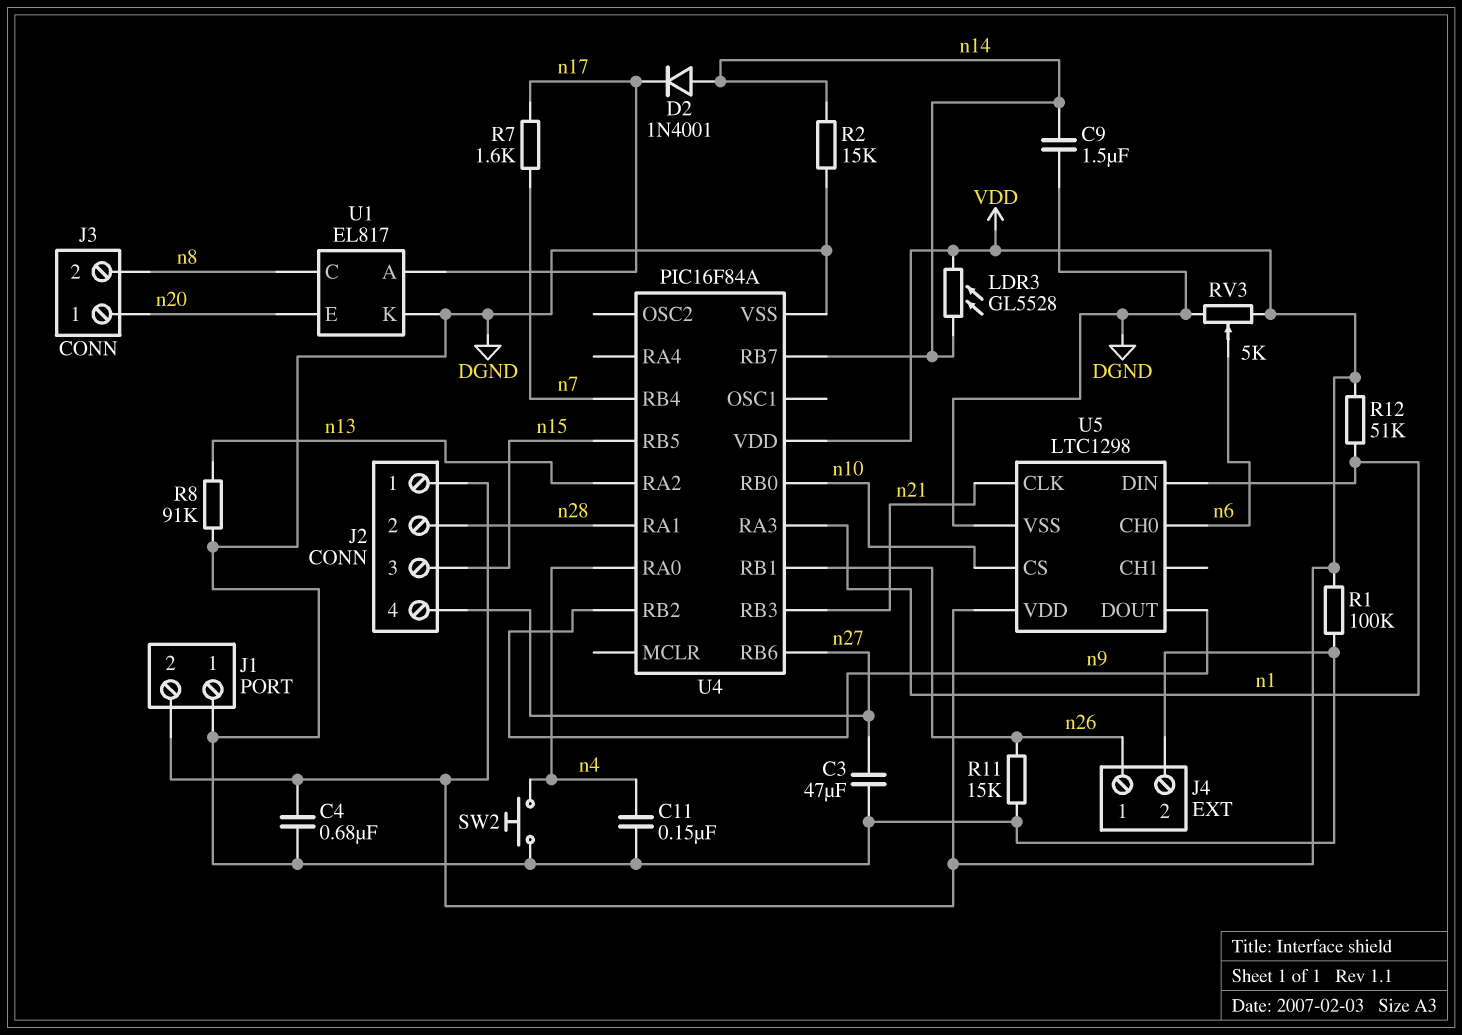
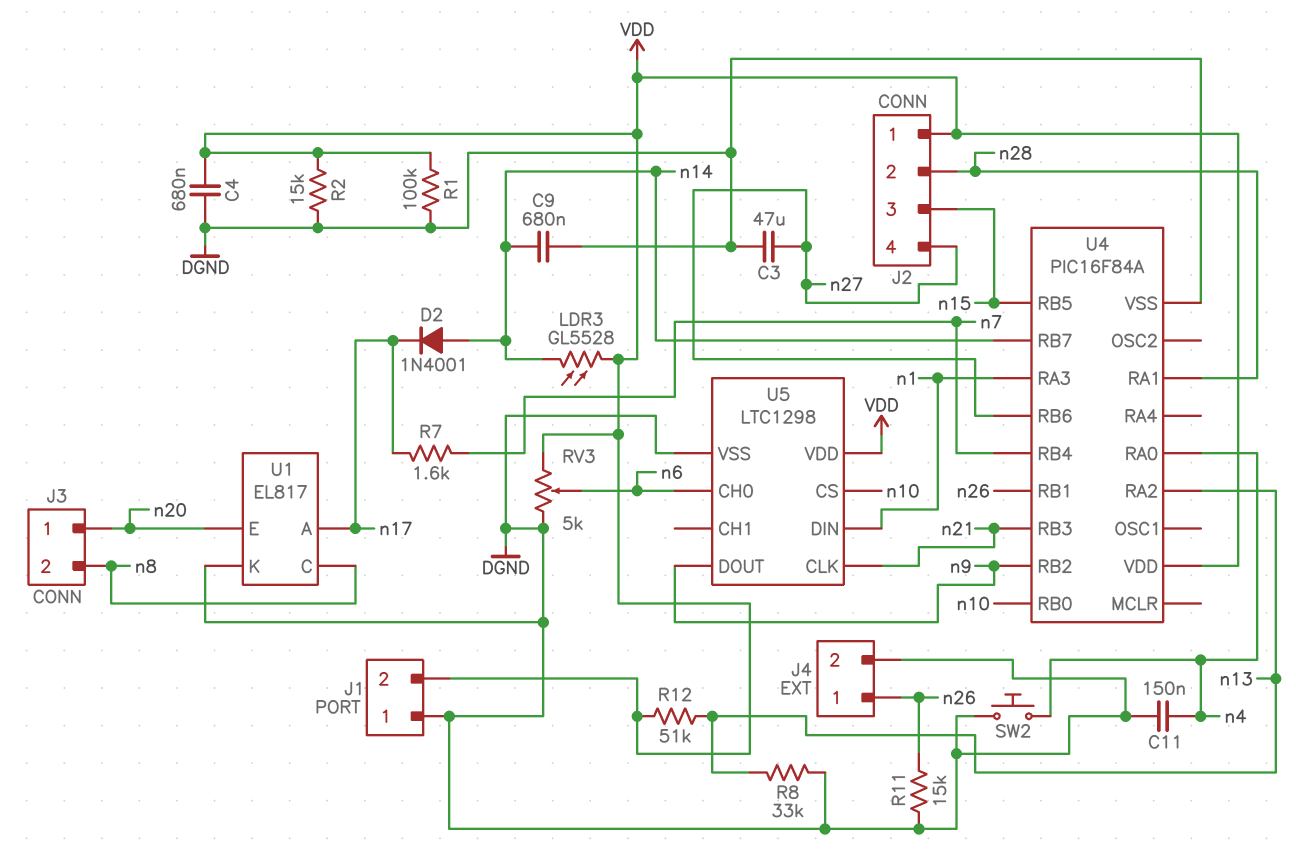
C9: 1.5uF (DGND, n14) -> 680nF (DGND, n14)
R2: 15k (DGND, n14) -> 15k (DGND, VDD)
R8: 91k (DGND, n13) -> 33k (DGND, n13)
R12: 51k (VDD, n1) -> 51k (VDD, n13)

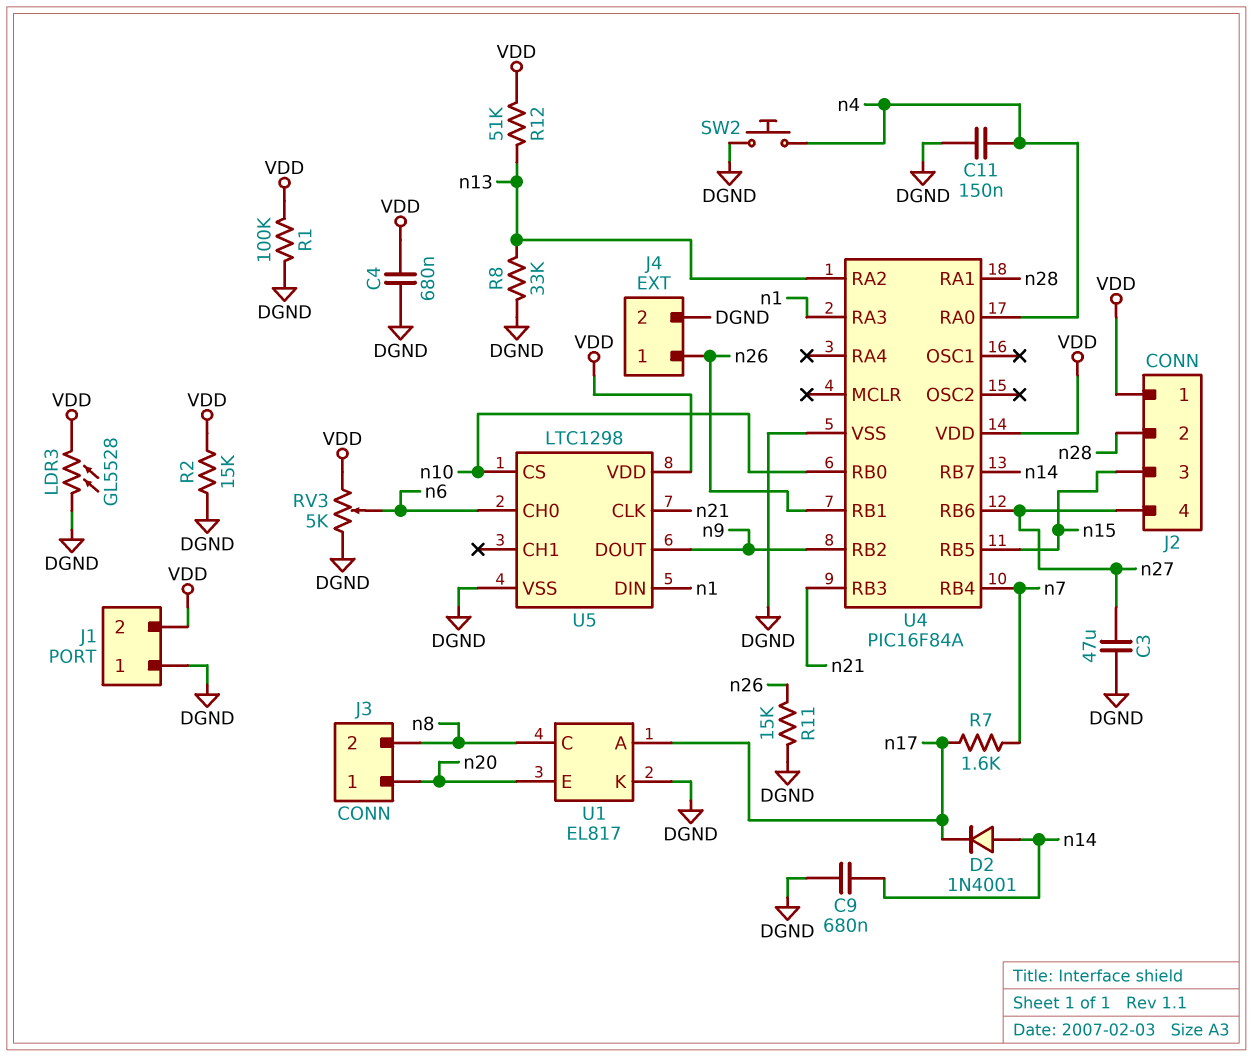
LDR3: GL5528 (VDD, n14) -> GL5528 (DGND, VDD)

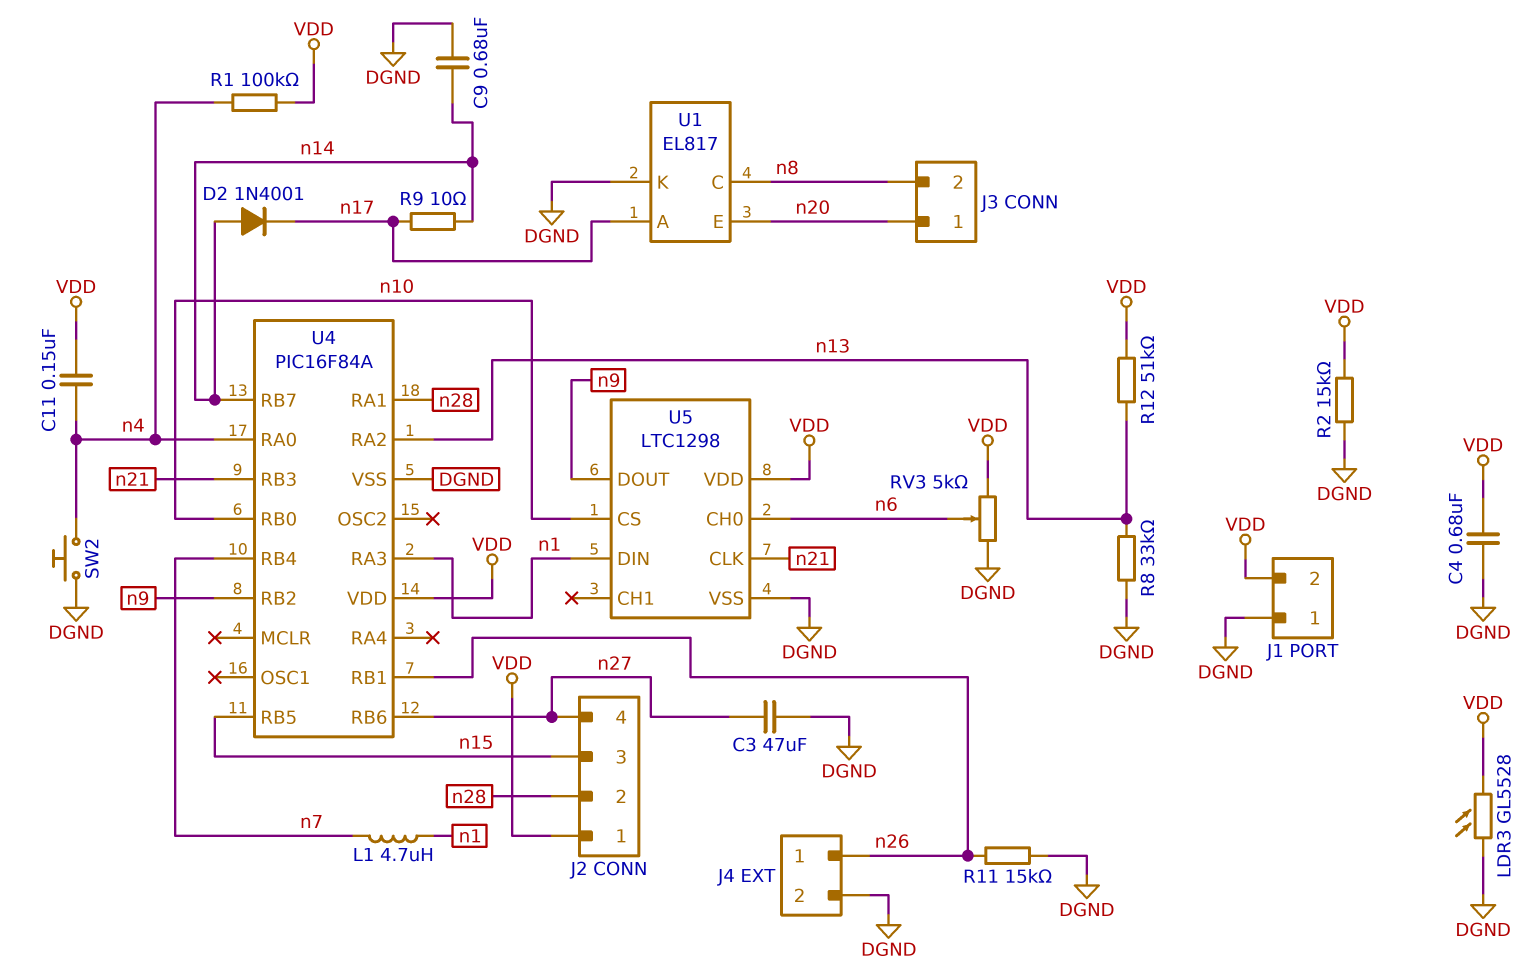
C11: 150nF (DGND, n4) -> 150nF (VDD, n4)
L1: none -> 4.7uH (n1, n7)
R1: 100k (DGND, VDD) -> 100k (VDD, n4)
R7: 1.6k (n7, n17) -> none
R9: none -> 10 (n14, n17)

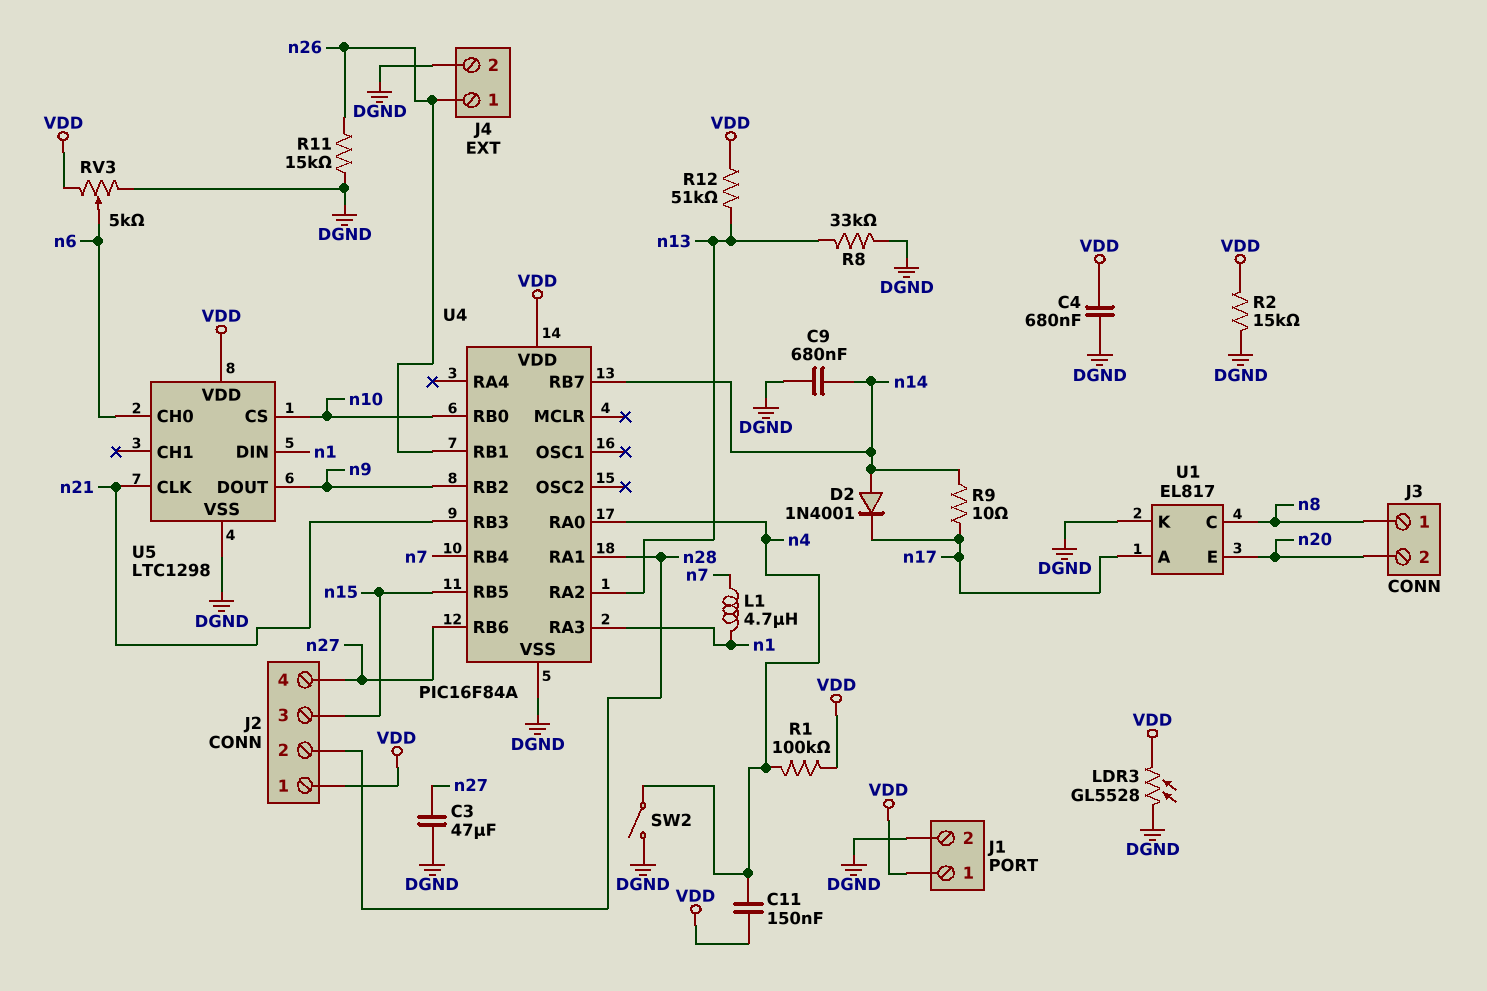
J1 pin 1: DGND -> VDD
J1 pin 2: VDD -> DGND
J3 pin 1: n20 -> n8
J3 pin 2: n8 -> n20
SW2: button (DGND, n4) -> switch (DGND, n4)

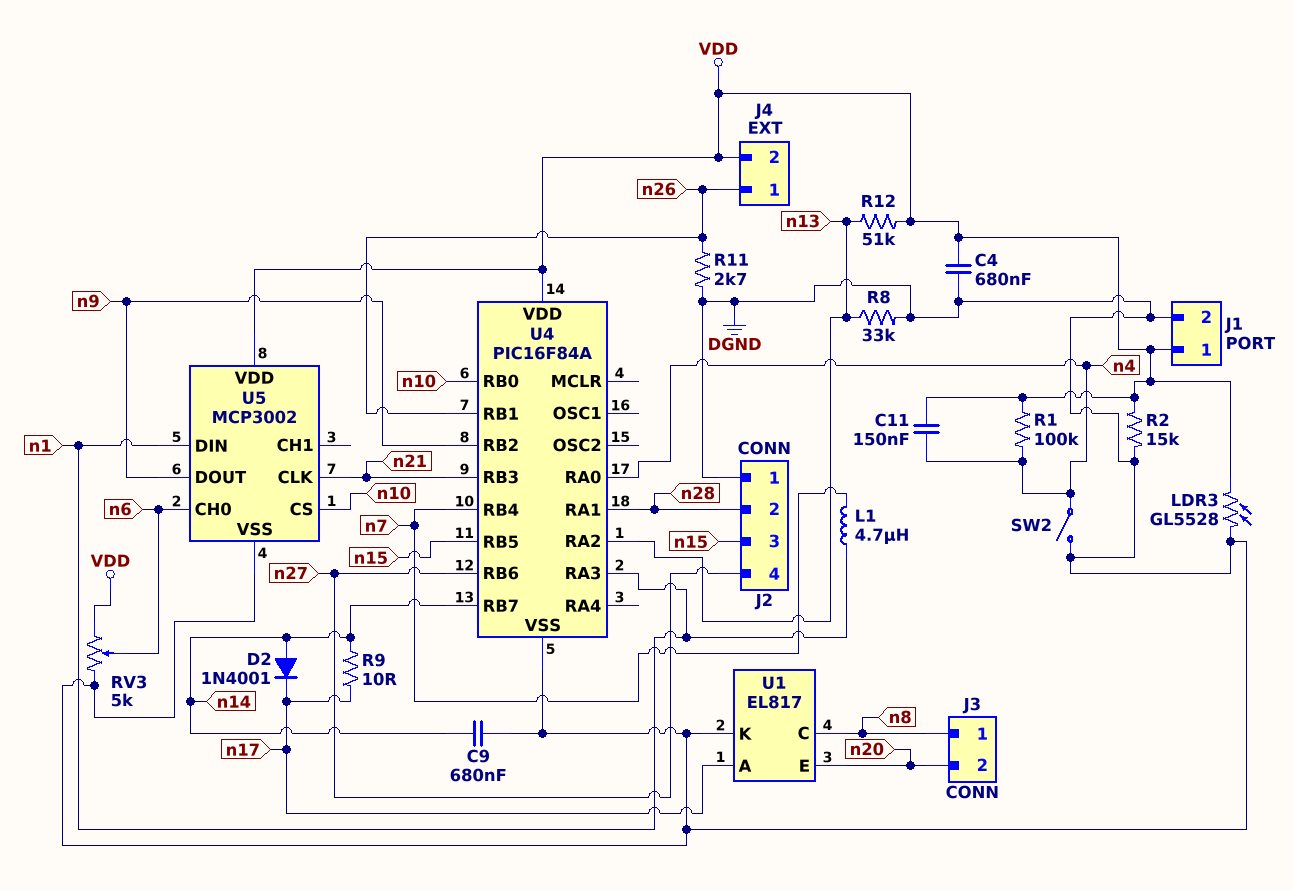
C3: 47uF (DGND, n27) -> none
J2 pin 1: VDD -> DGND
J4 pin 2: DGND -> VDD
R11: 15k (DGND, n26) -> 2.7k (DGND, n26)
U5: LTC1298 -> MCP3002

